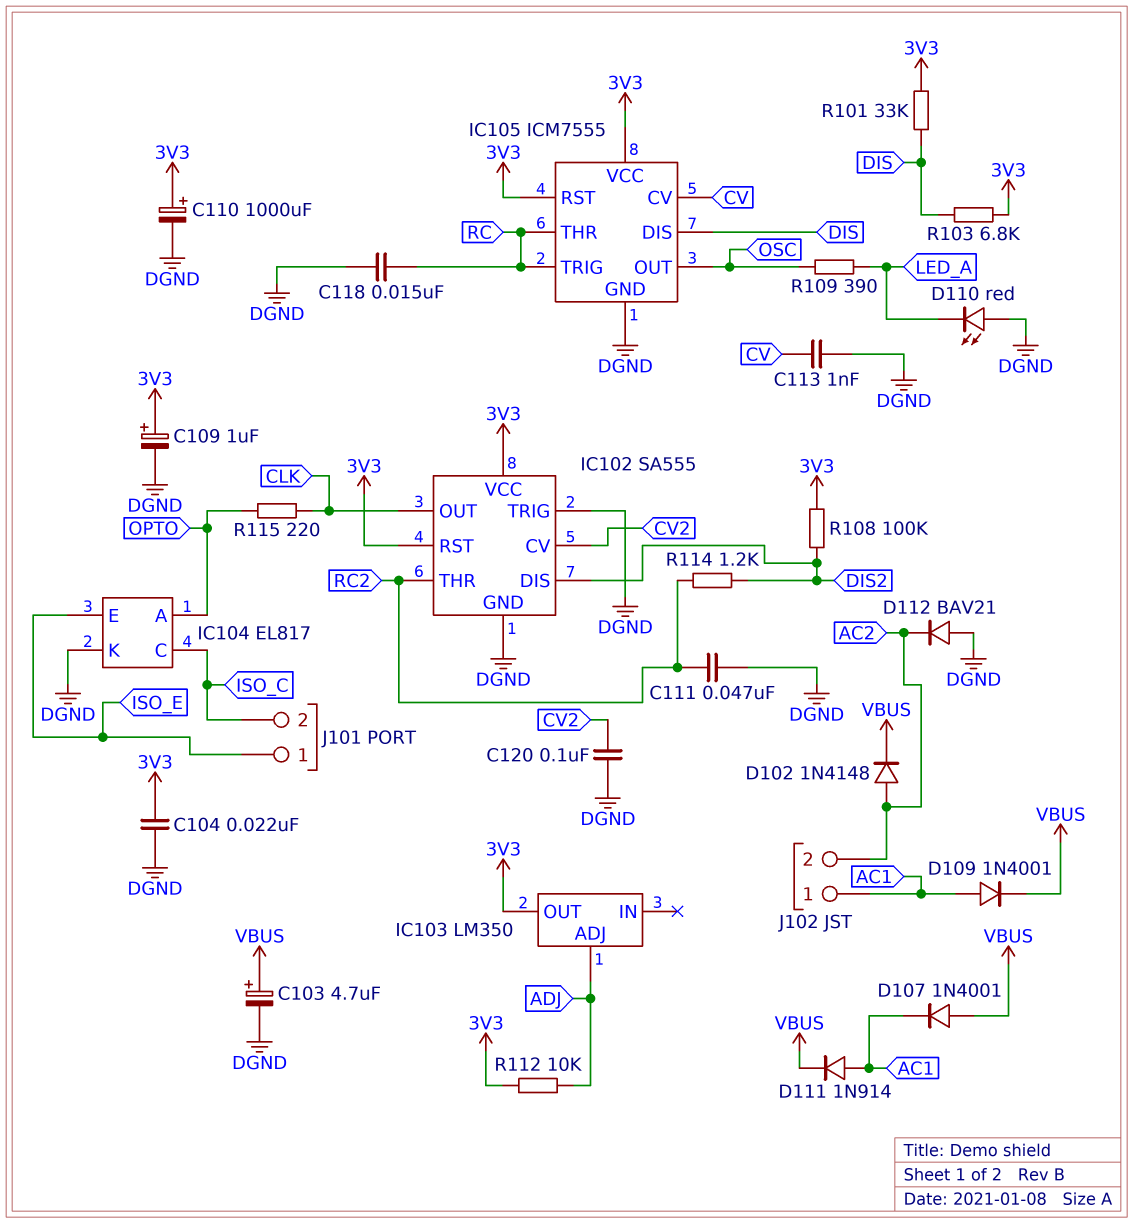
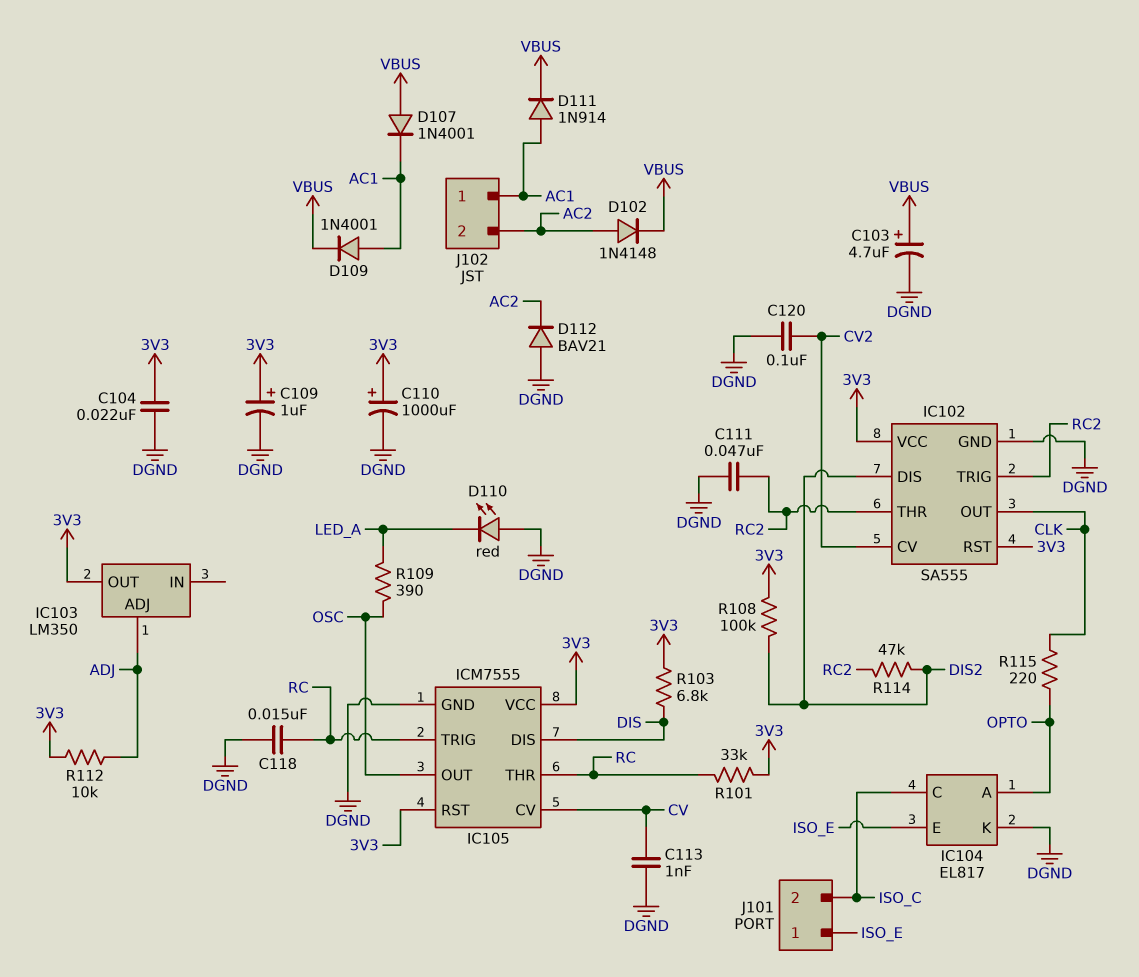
IC102 pin TRIG: DGND -> RC2
R101: 33k (3V3, DIS) -> 33k (3V3, RC)
R114: 1.2k (DIS2, RC2) -> 47k (DIS2, RC2)

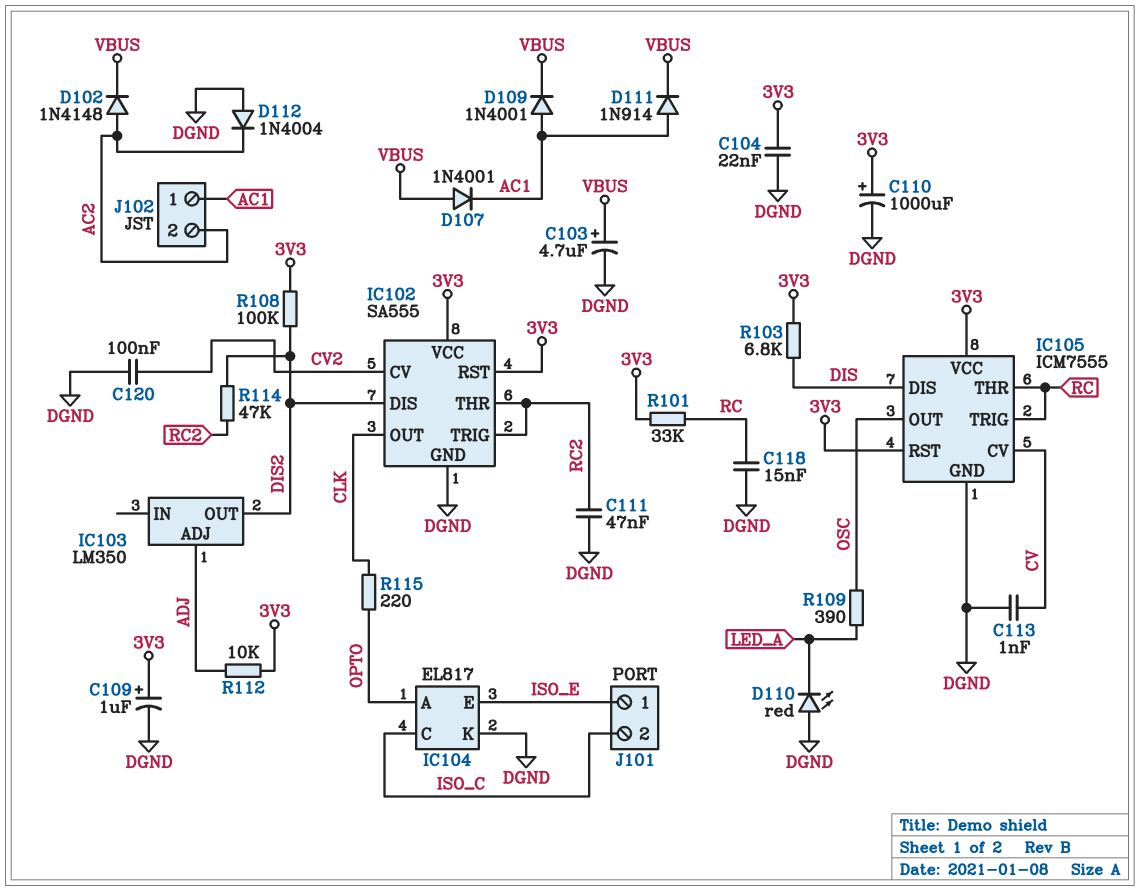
D112: diode BAV21 (A DGND, K AC2) -> diode 1N4004 (A DGND, K AC2)
IC103 pin OUT: 3V3 -> DIS2

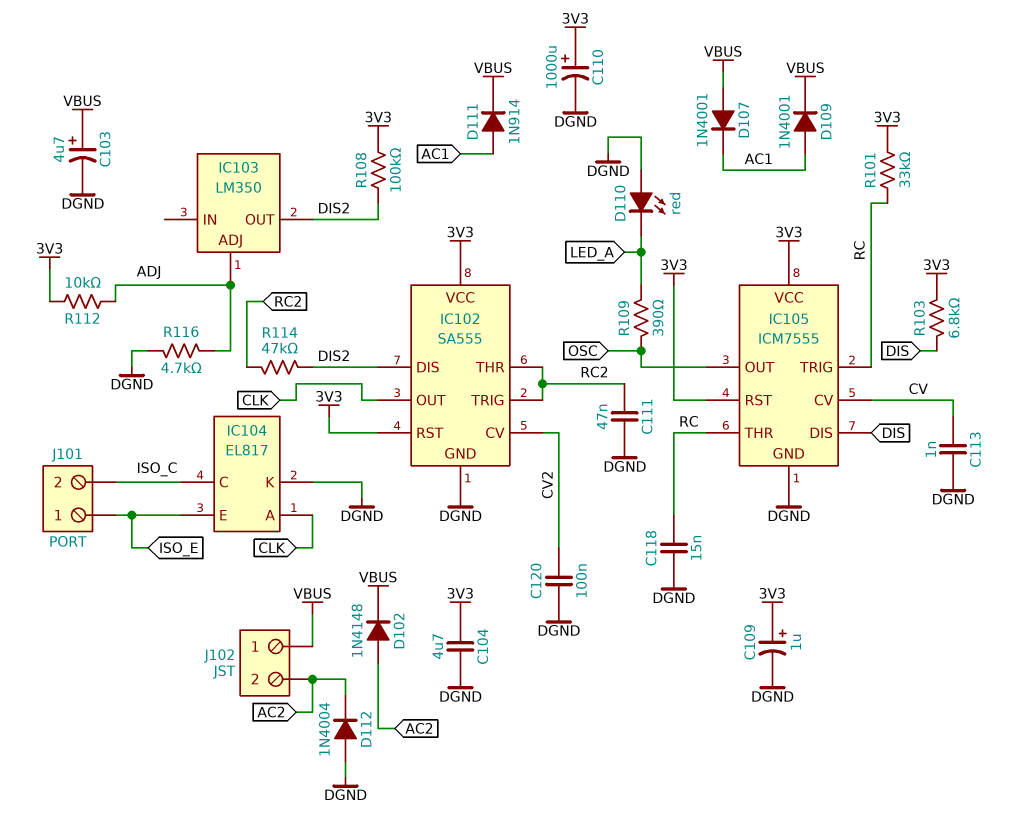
C104: 22nF (3V3, DGND) -> 4.7uF (3V3, DGND)
IC104 pin A: OPTO -> CLK
J102 pin 1: AC1 -> VBUS
R115: 220 (CLK, OPTO) -> none
R116: none -> 4.7k (ADJ, DGND)

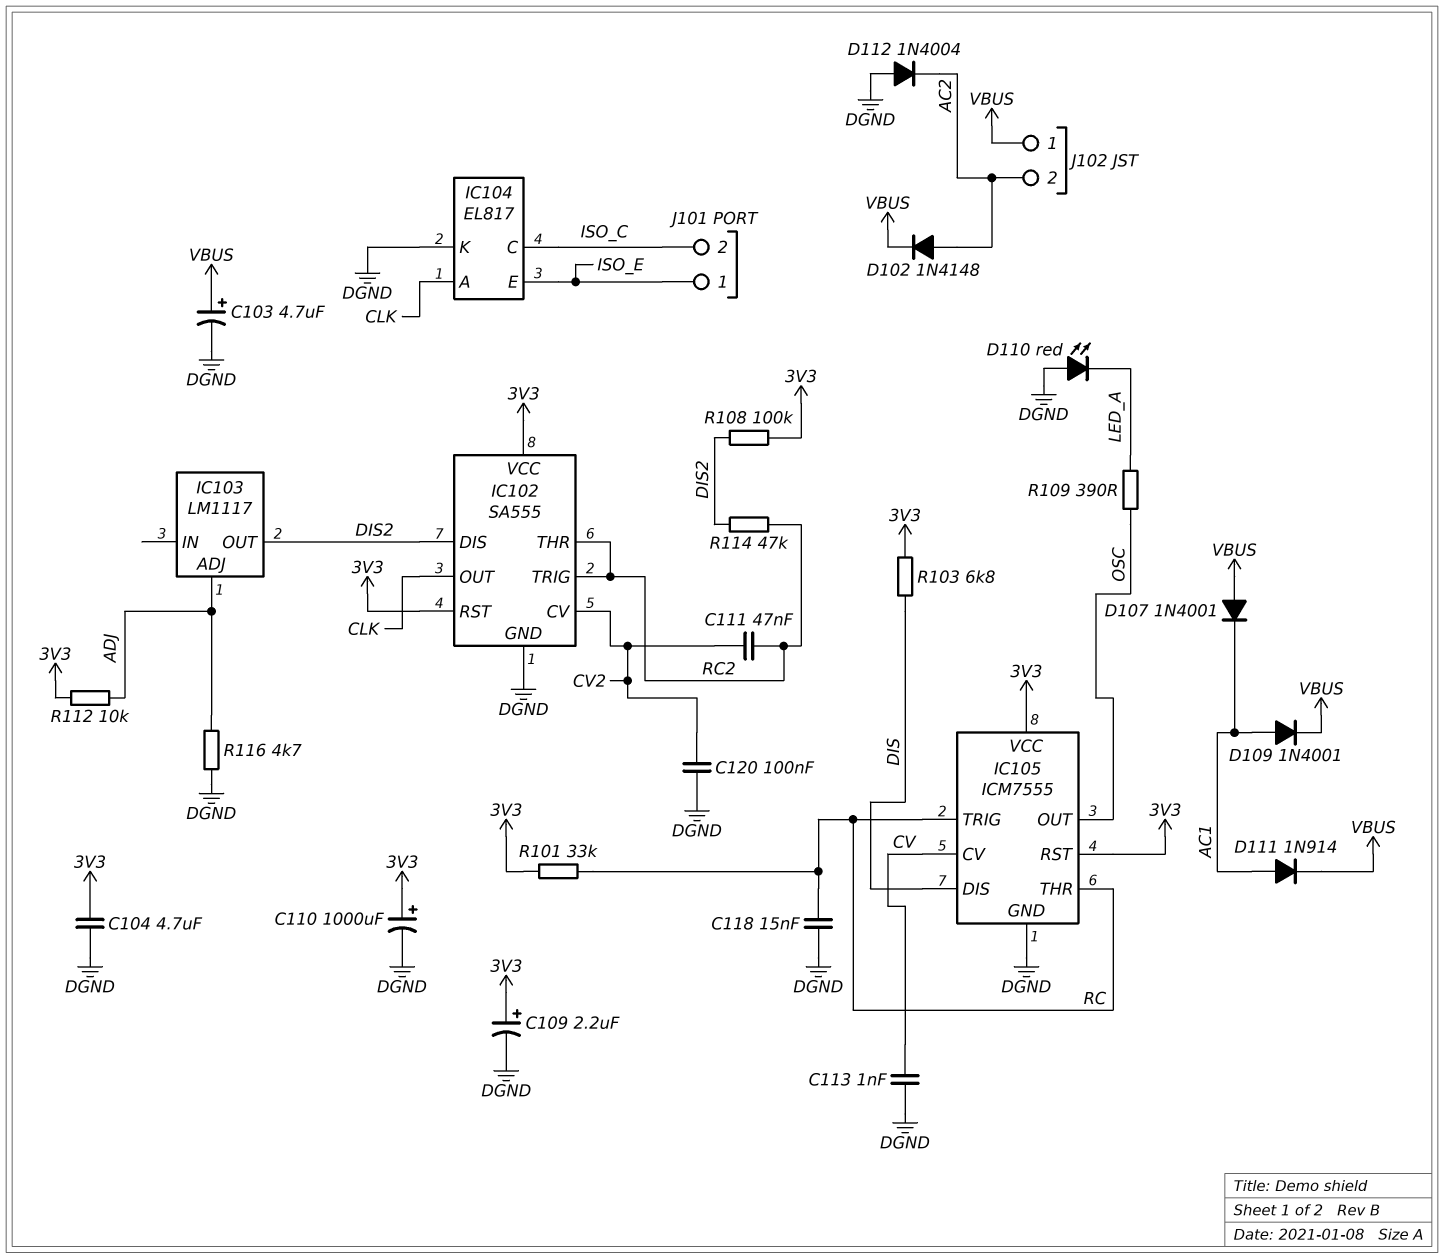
C109: 1uF (plus 3V3, minus DGND) -> 2.2uF (plus 3V3, minus DGND)
C111: 47nF (DGND, RC2) -> 47nF (CV2, RC2)
IC103: LM350 -> LM1117

